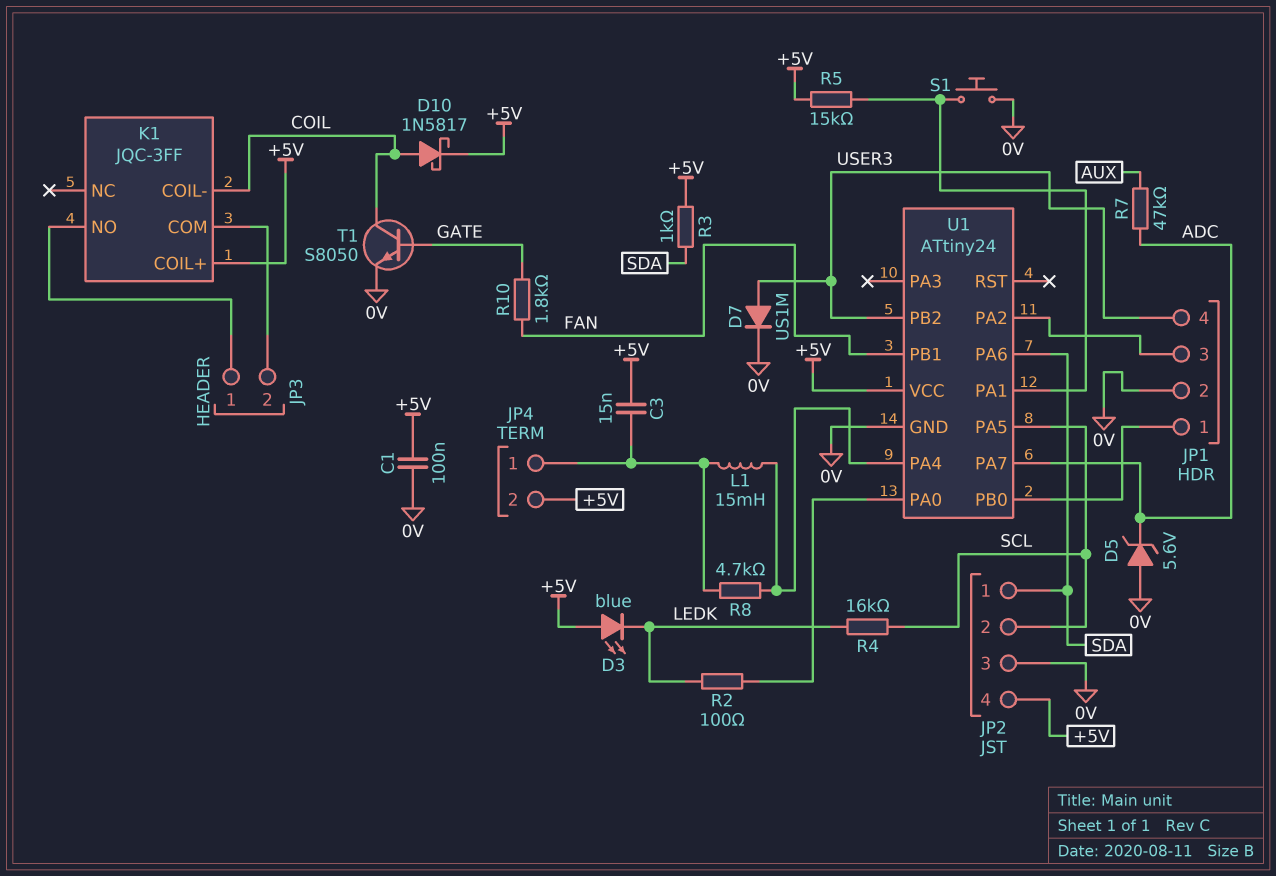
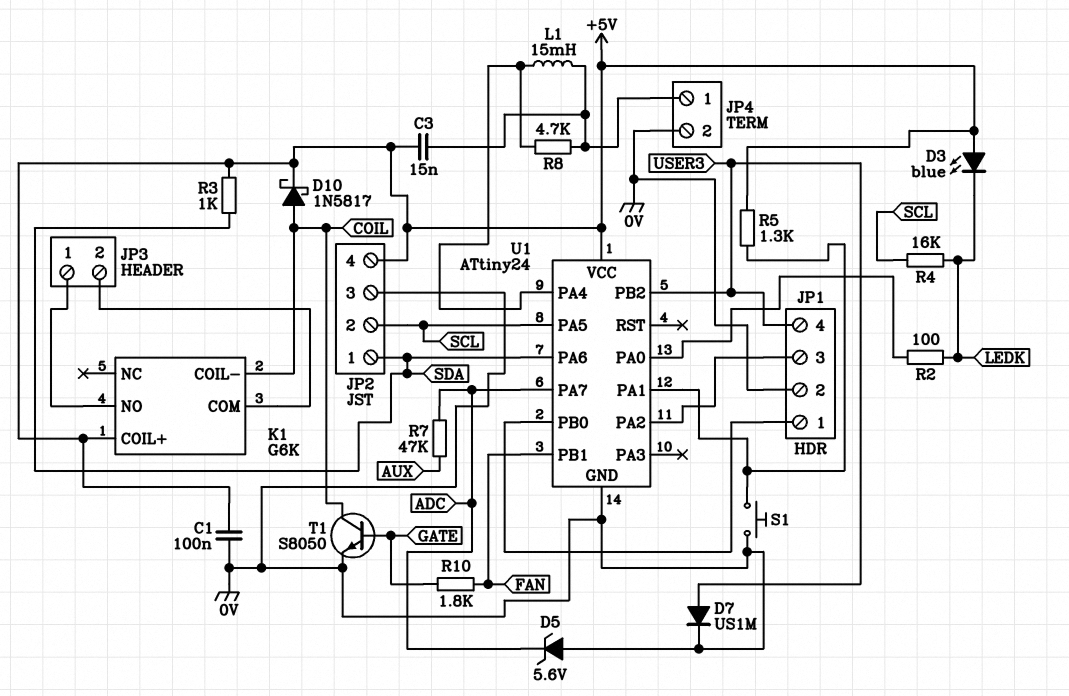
JP4 pin 2: +5V -> 0V
K1: JQC-3FF -> G6K
R5: 15k (+5V, U1/PA1) -> 1.3k (+5V, U1/PA1)

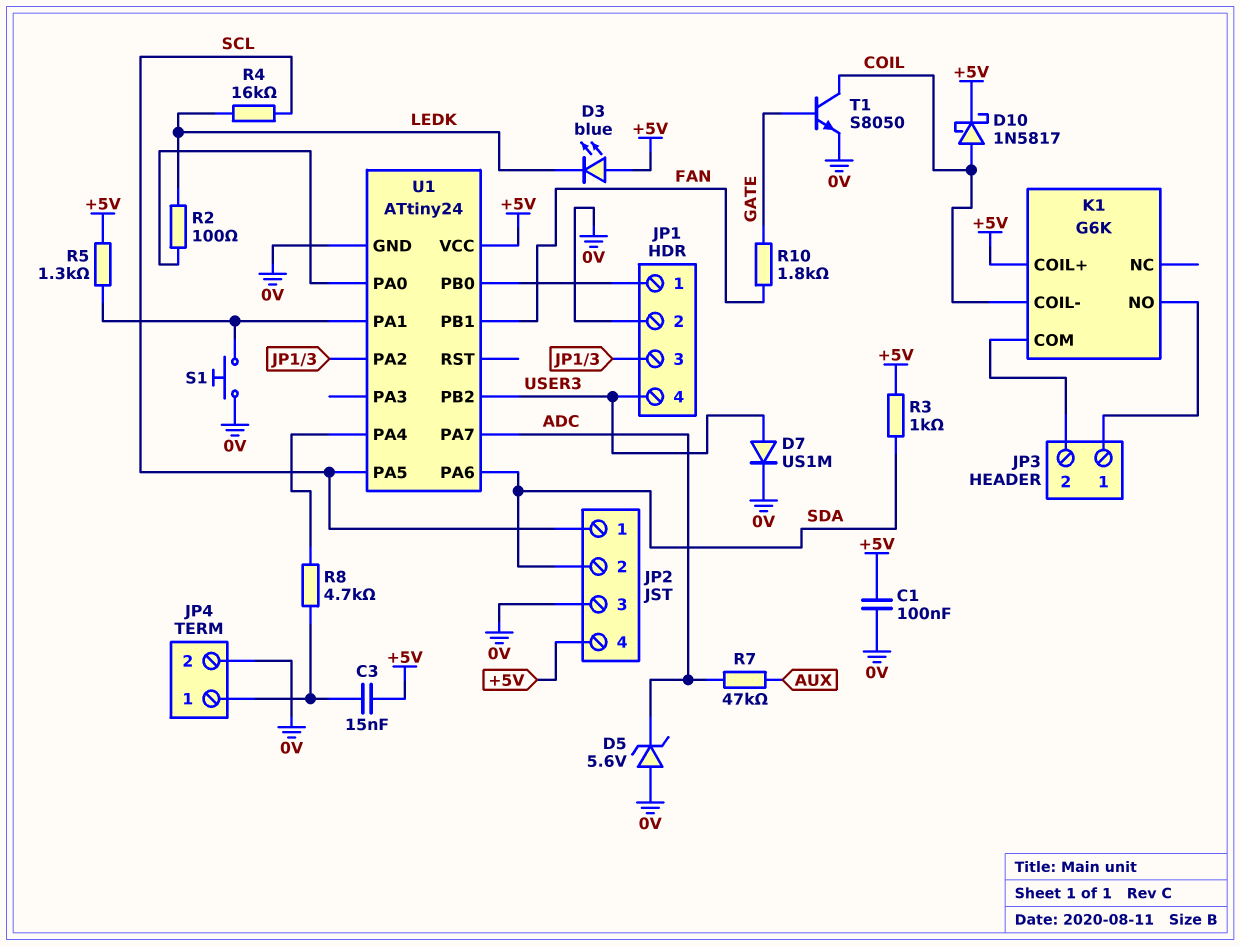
JP2 pin 1: SDA -> SCL
JP2 pin 2: SCL -> SDA
L1: 15mH (JP4/1, U1/PA4) -> none

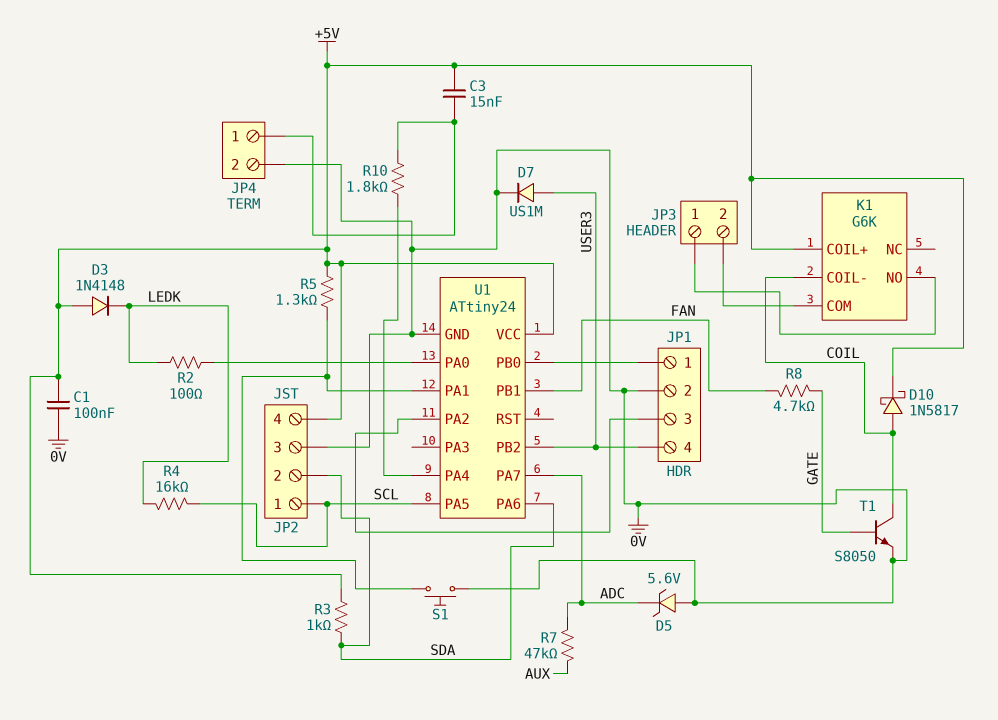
D3: LED blue (A +5V, K LEDK) -> diode 1N4148 (A +5V, K LEDK)
R8: 4.7k (JP4/1, U1/PA4) -> 4.7k (FAN, GATE)
R10: 1.8k (FAN, GATE) -> 1.8k (JP4/1, U1/PA4)

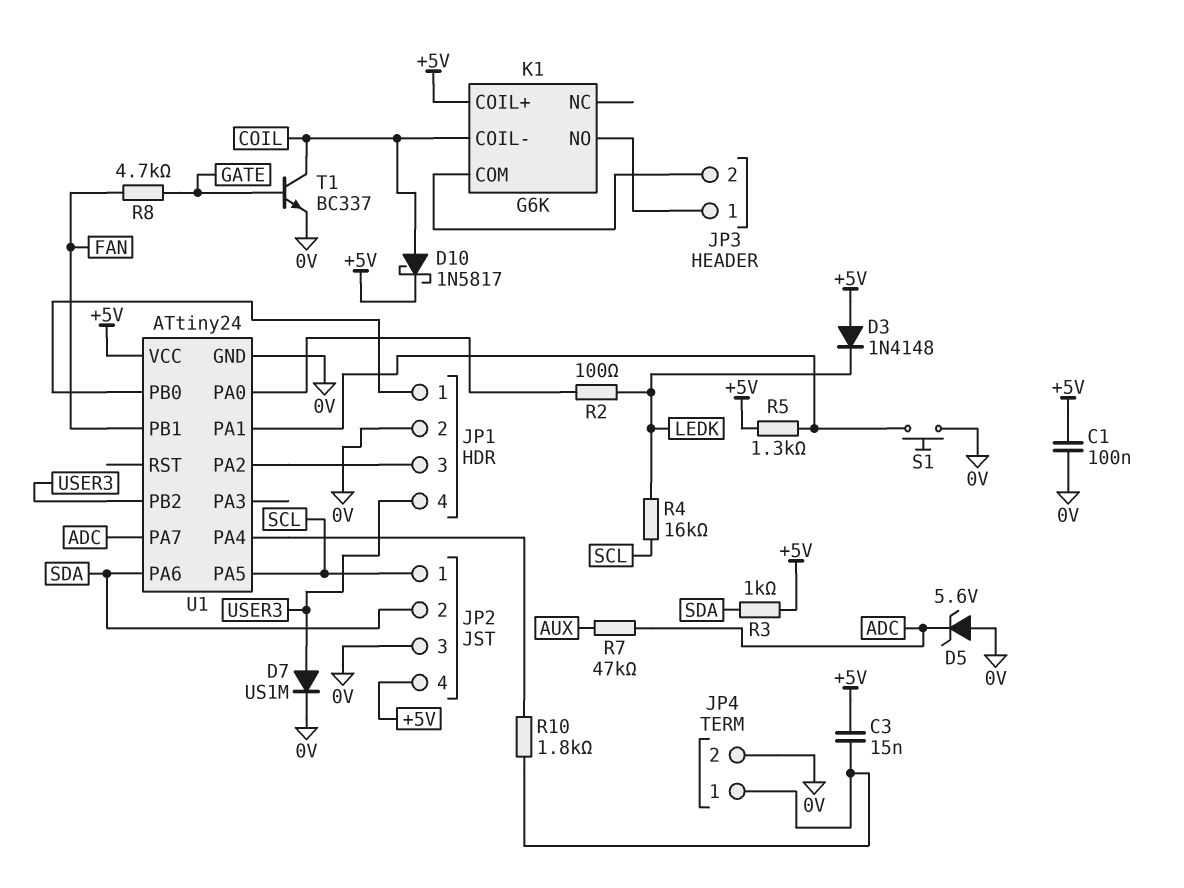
T1: NPN S8050 (B GATE, C COIL, E 0V) -> NPN BC337 (B GATE, C COIL, E 0V)

